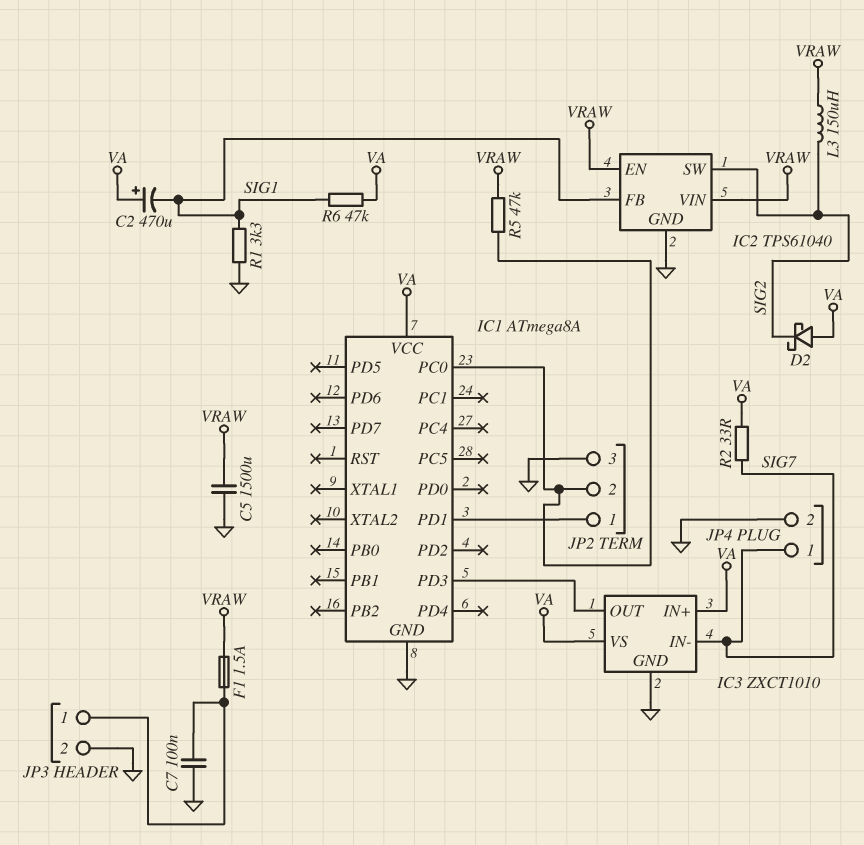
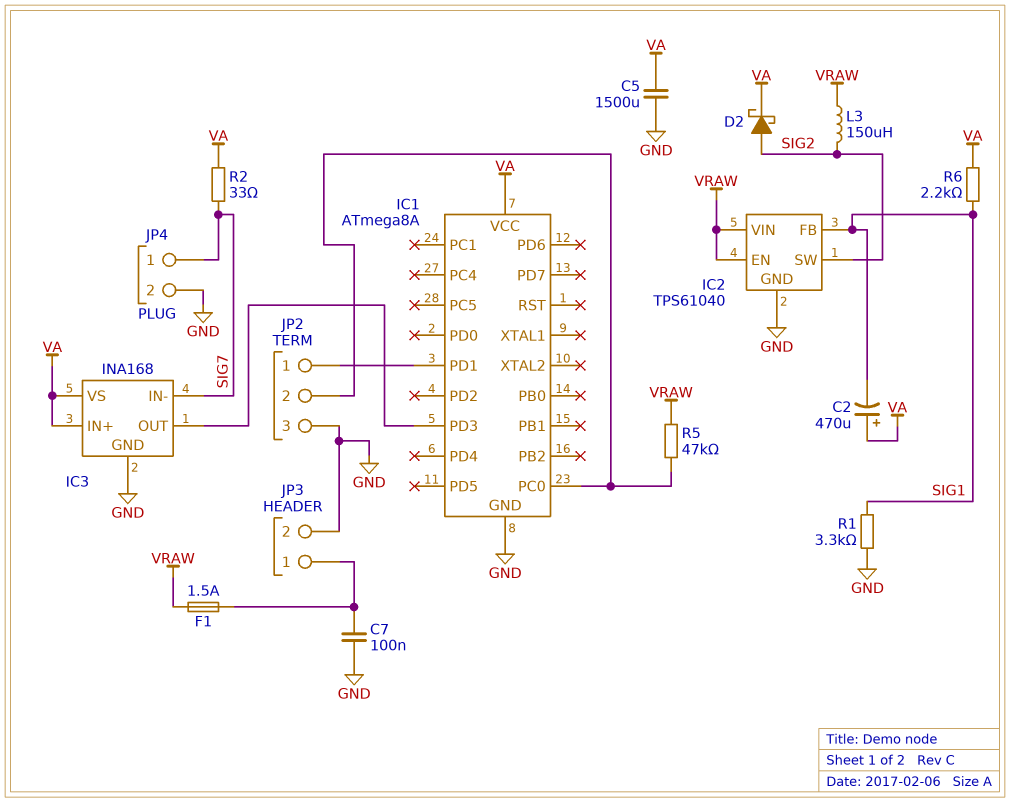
C5: 1500uF (GND, VRAW) -> 1500uF (GND, VA)
D2: schottky (A VA, K SIG2) -> schottky (A SIG2, K VA)
IC3: ZXCT1010 -> INA168
R6: 47k (SIG1, VA) -> 2.2k (SIG1, VA)

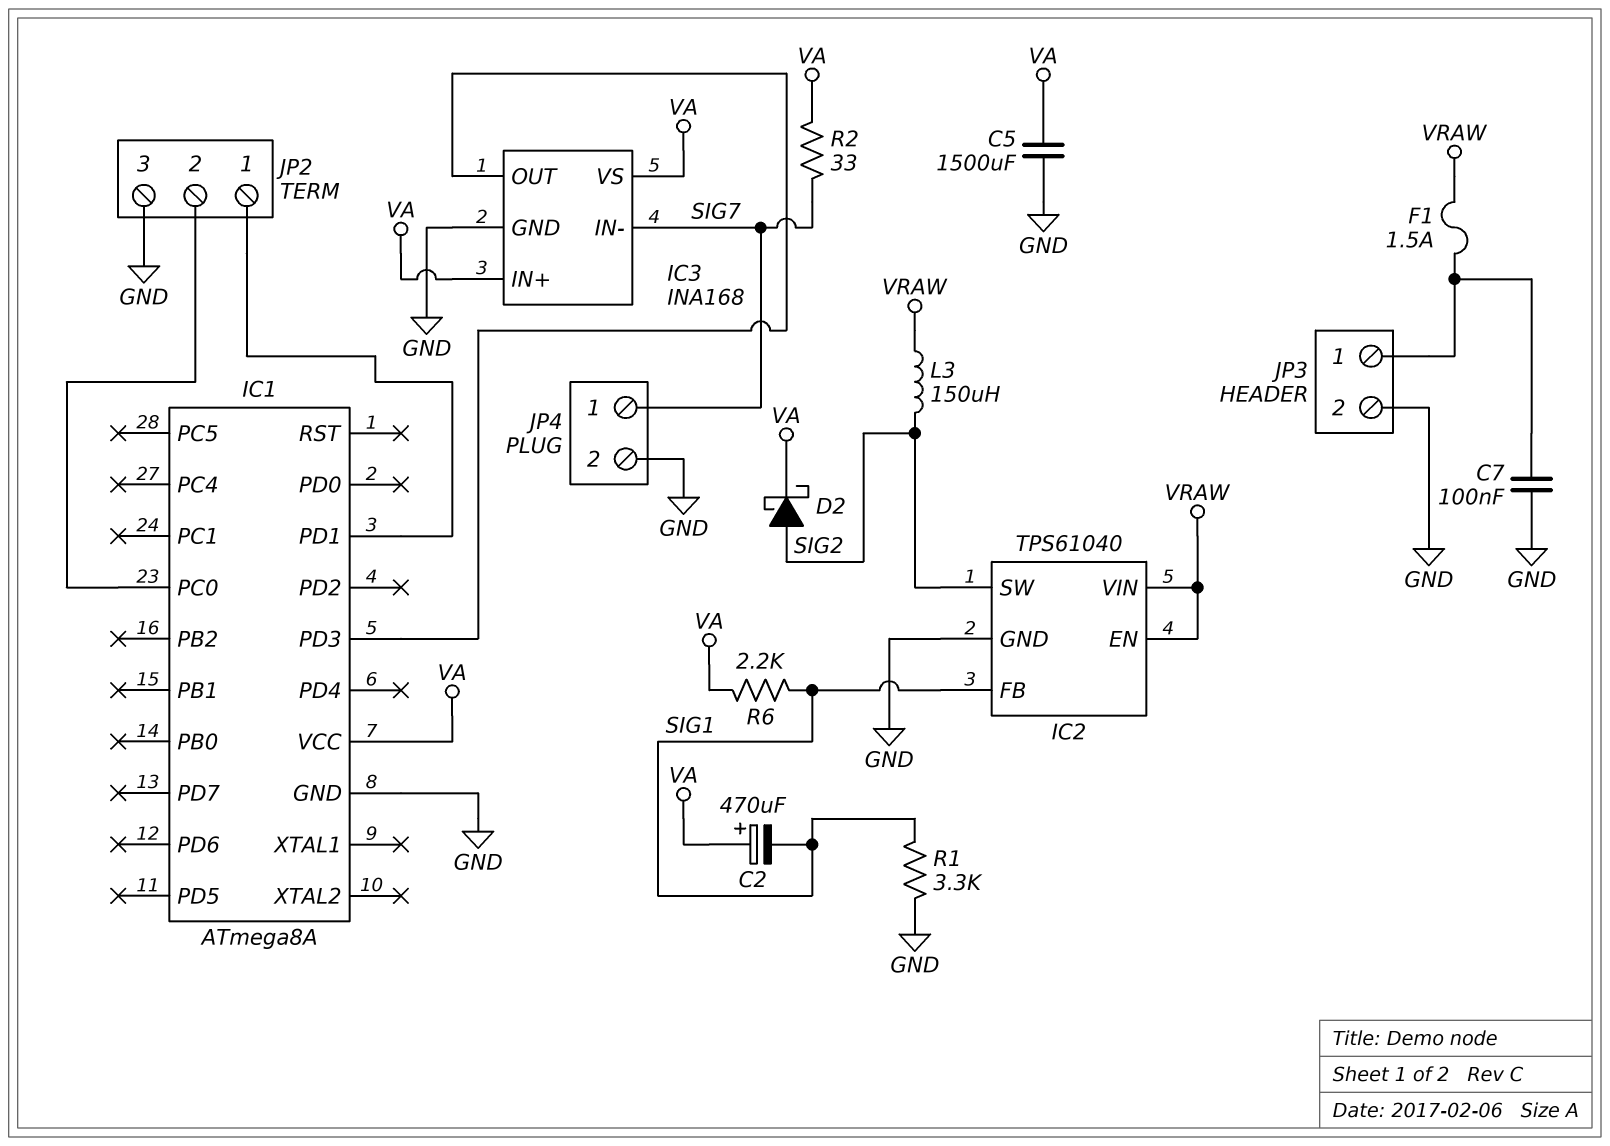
R5: 47k (IC1/PC0, VRAW) -> none

